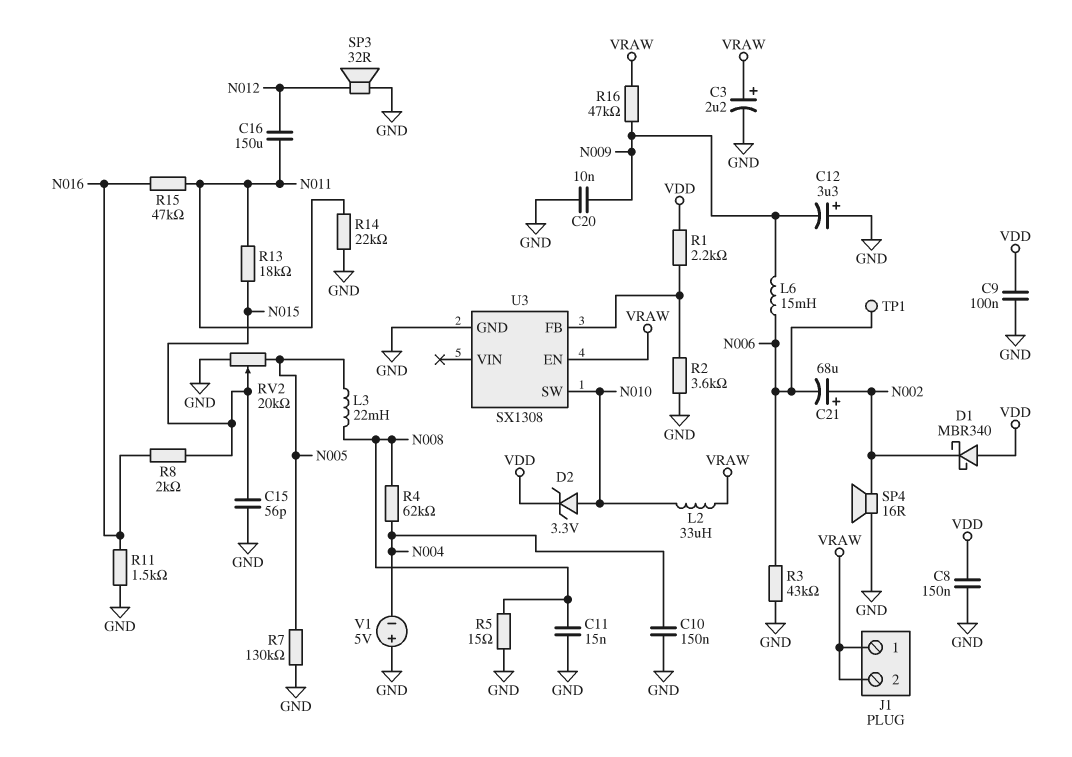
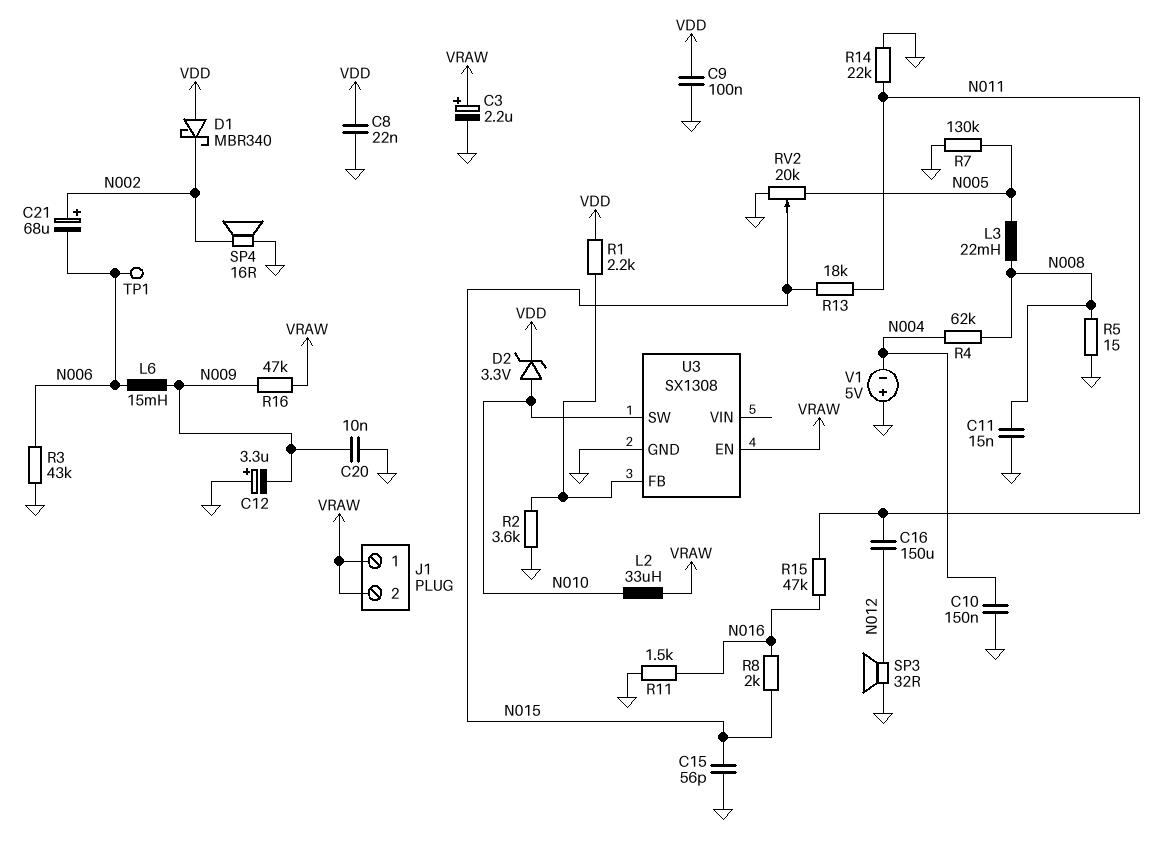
C8: 150nF (GND, VDD) -> 22nF (GND, VDD)

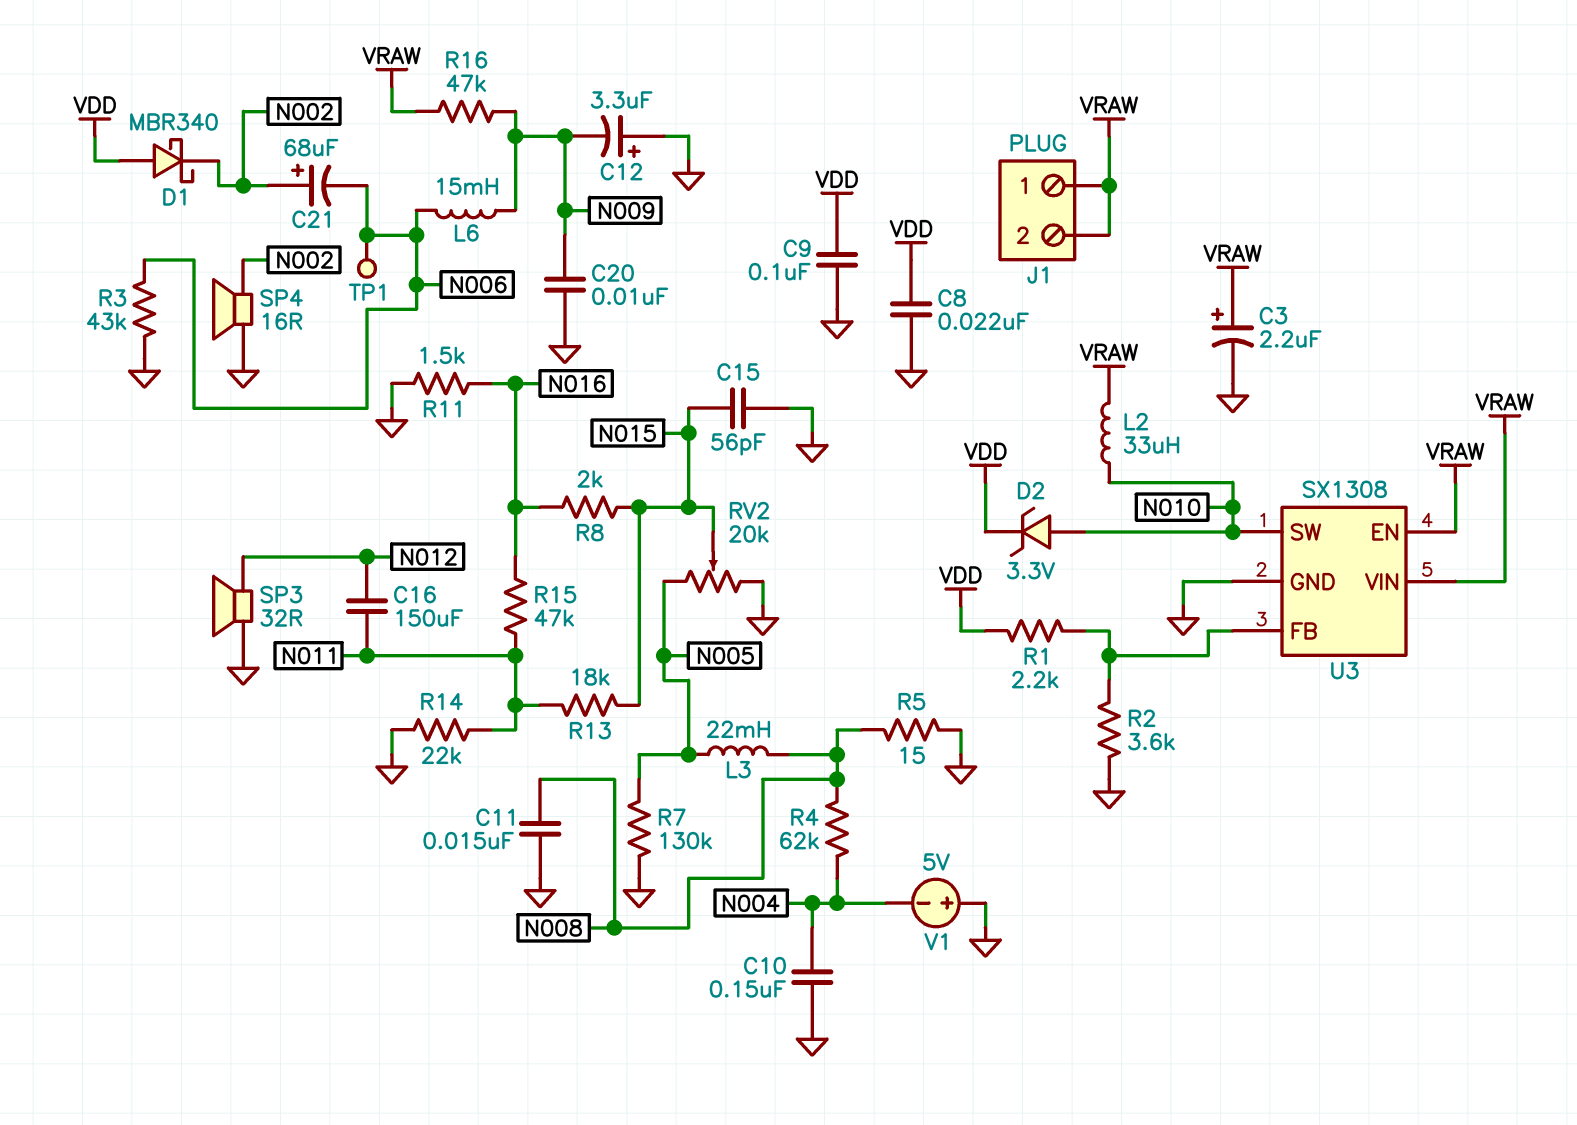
U3 pin VIN: none -> VRAW

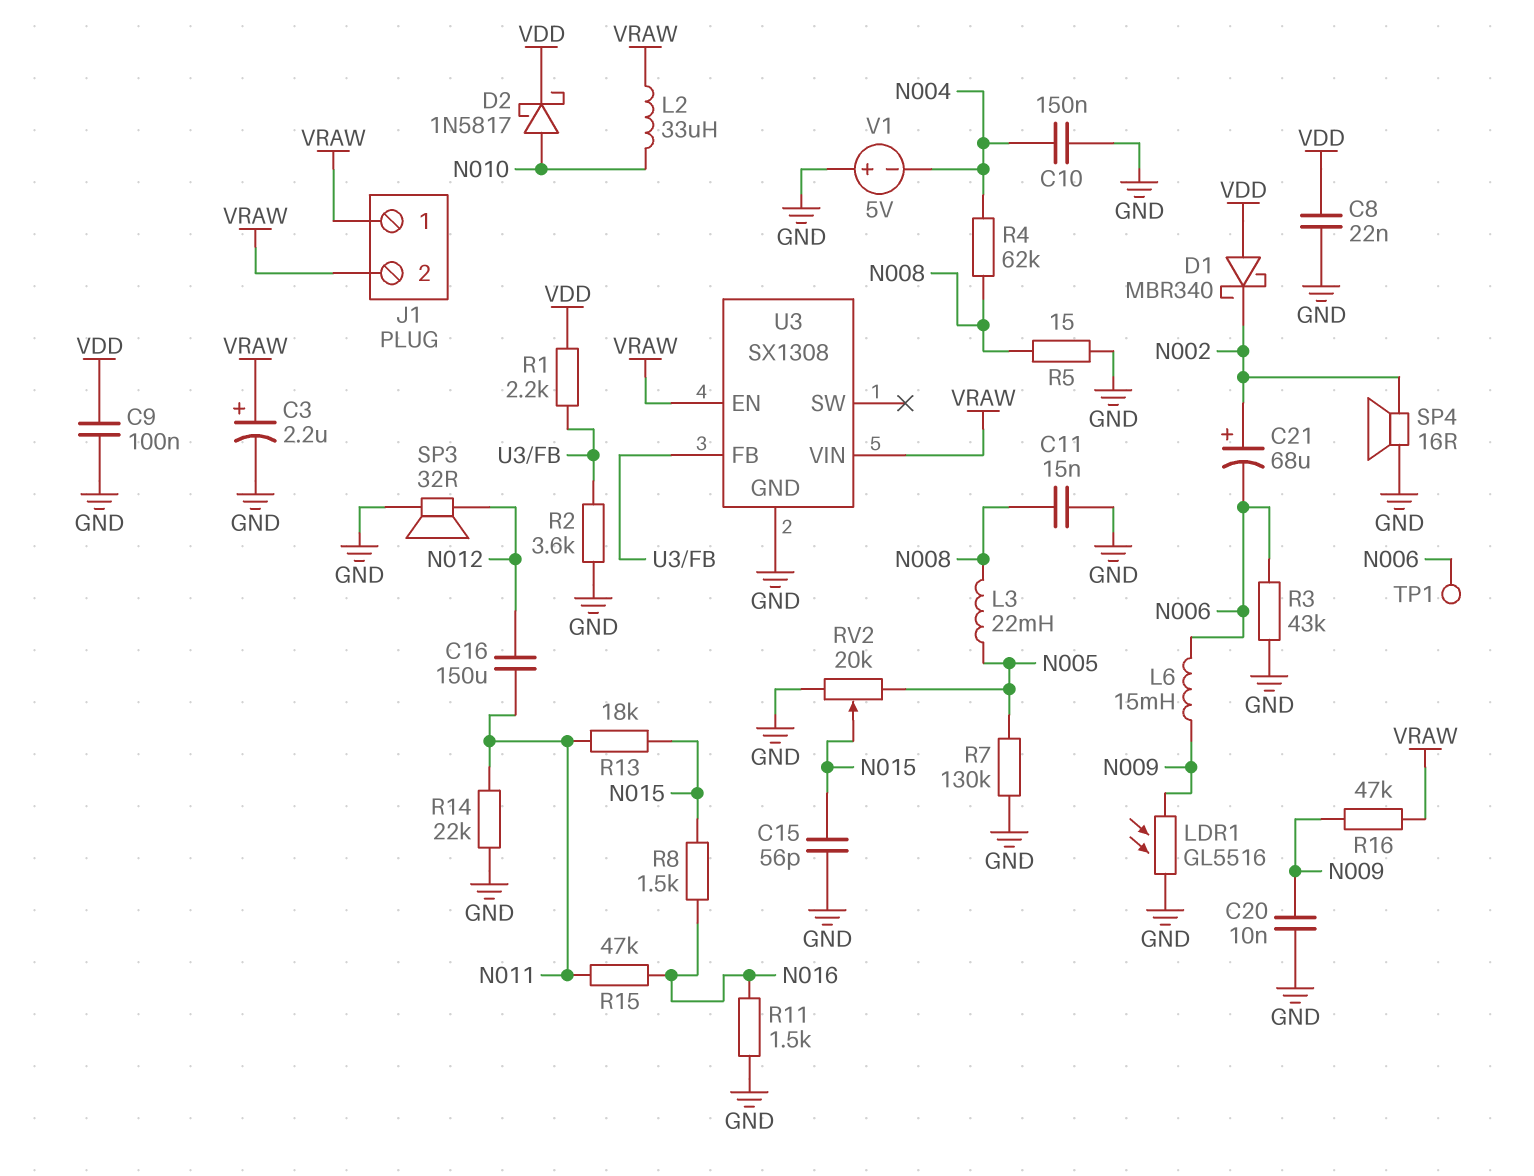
C12: 3.3uF (plus GND, minus N009) -> none
D2: zener 3.3V (A N010, K VDD) -> schottky 1N5817 (A N010, K VDD)
LDR1: none -> GL5516 (GND, N009)
R8: 2k (N015, N016) -> 1.5k (N015, N016)
U3 pin SW: N010 -> none

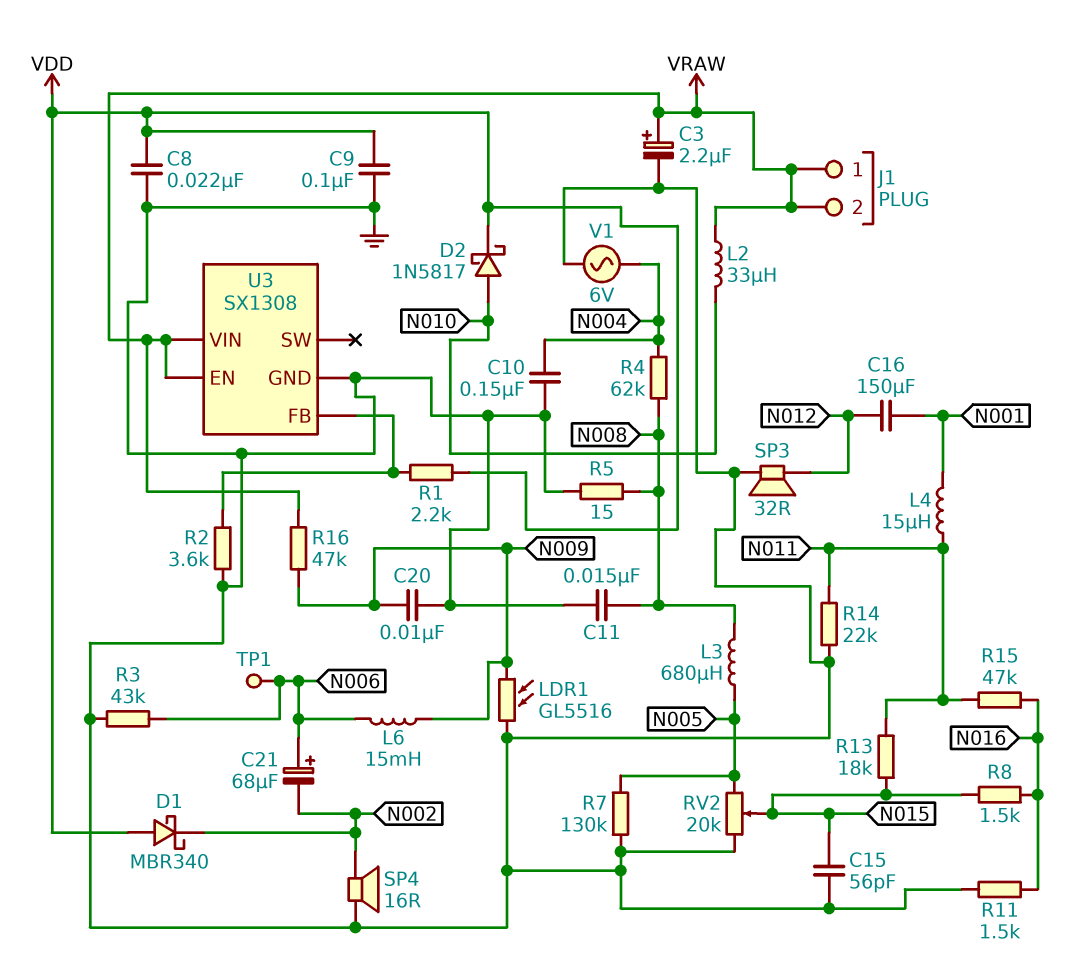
C16: 150uF (N011, N012) -> 150uF (N001, N012)
C21: 68uF (plus N002, minus N006) -> 68uF (plus N006, minus N002)
L3: 22mH (N005, N008) -> 680uH (N005, N008)
L4: none -> 15uH (N001, N011)
V1: 5V (plus GND, minus N004) -> AC 6V (GND, N004)

